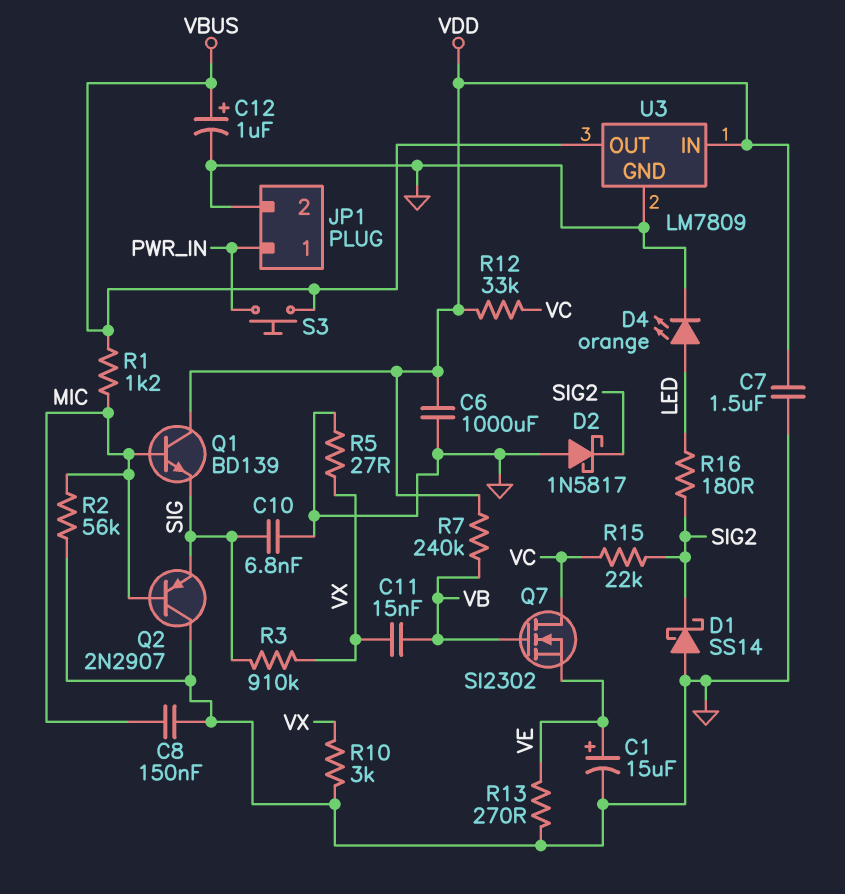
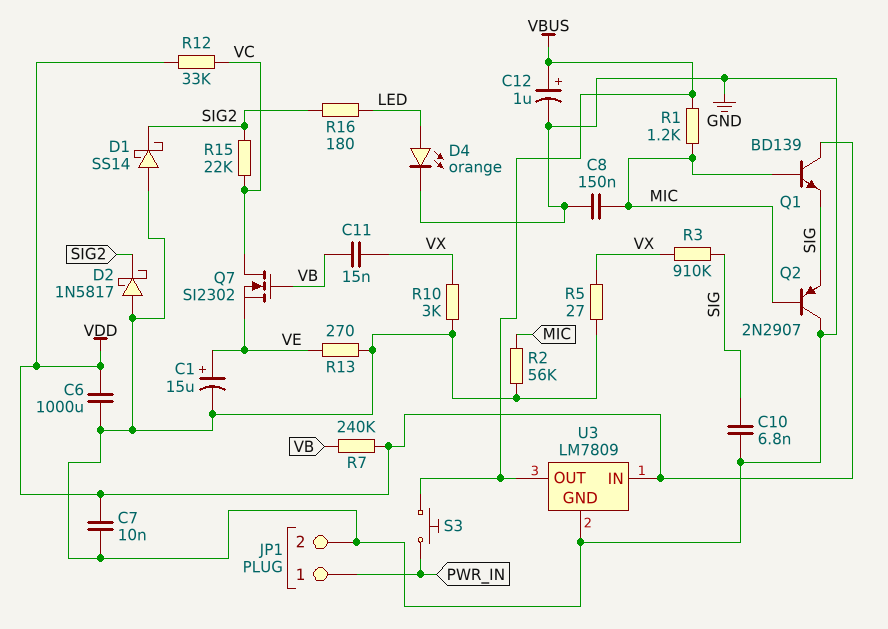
C7: 1.5uF (GND, VDD) -> 10nF (GND, VDD)

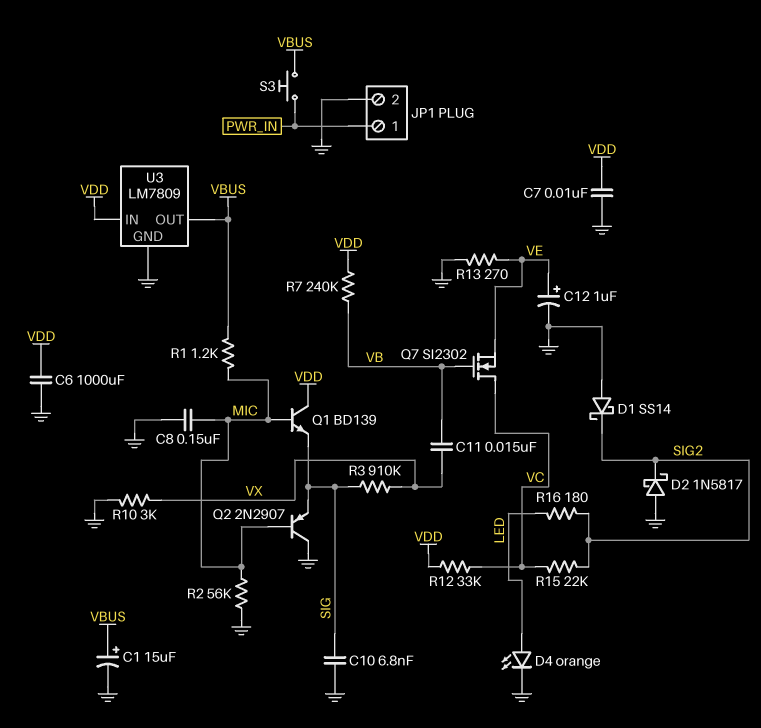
C1: 15uF (plus VE, minus GND) -> 15uF (plus VBUS, minus GND)
C12: 1uF (plus VBUS, minus GND) -> 1uF (plus VE, minus GND)
R5: 27 (GND, VX) -> none

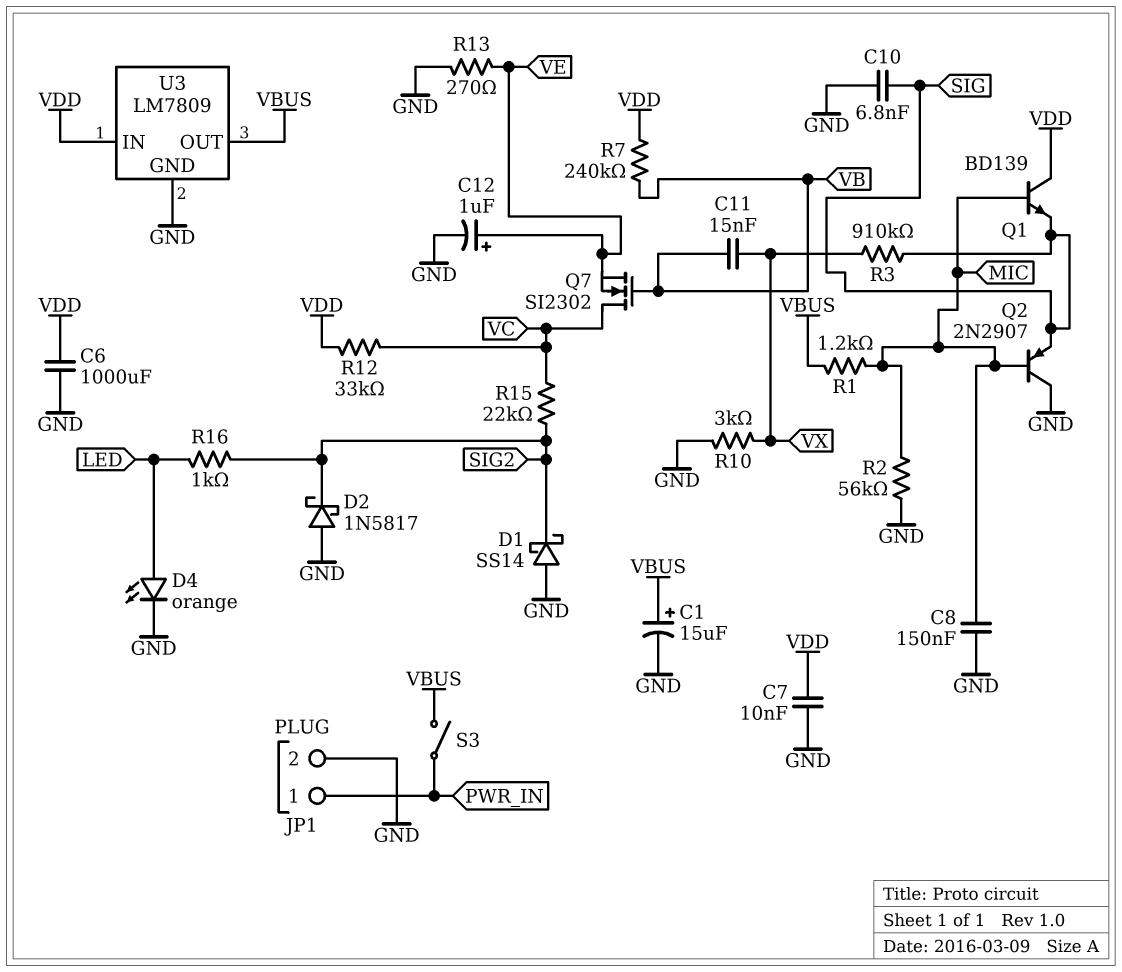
R16: 180 (LED, SIG2) -> 1k (LED, SIG2)
S3: button (PWR_IN, VBUS) -> switch (PWR_IN, VBUS)

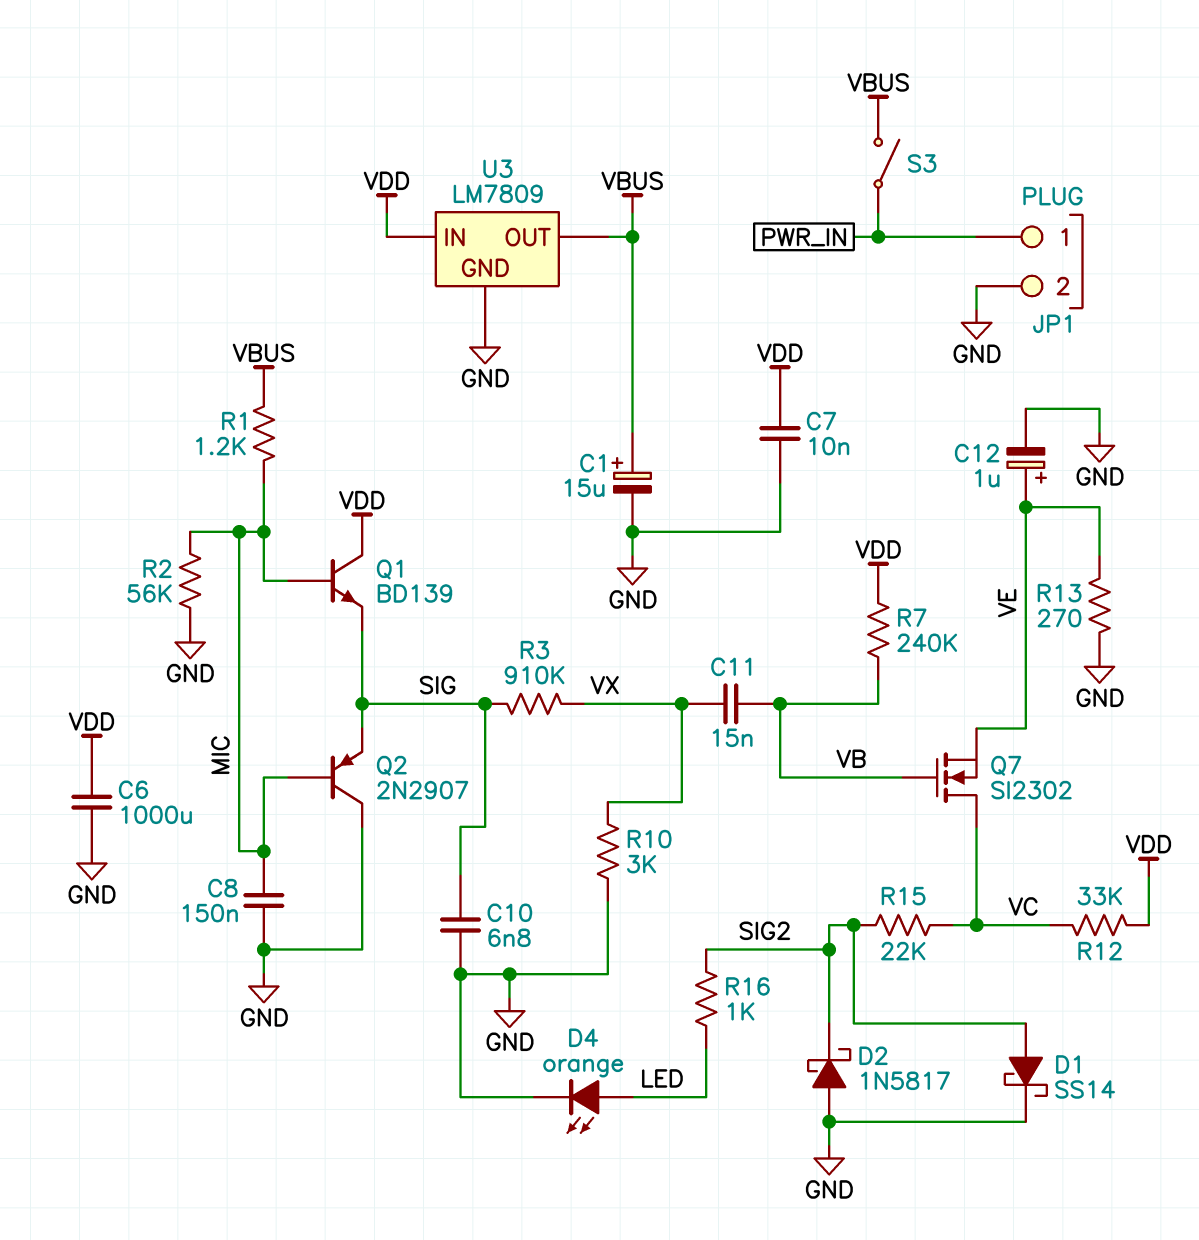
D1: schottky SS14 (A GND, K SIG2) -> schottky SS14 (A SIG2, K GND)

